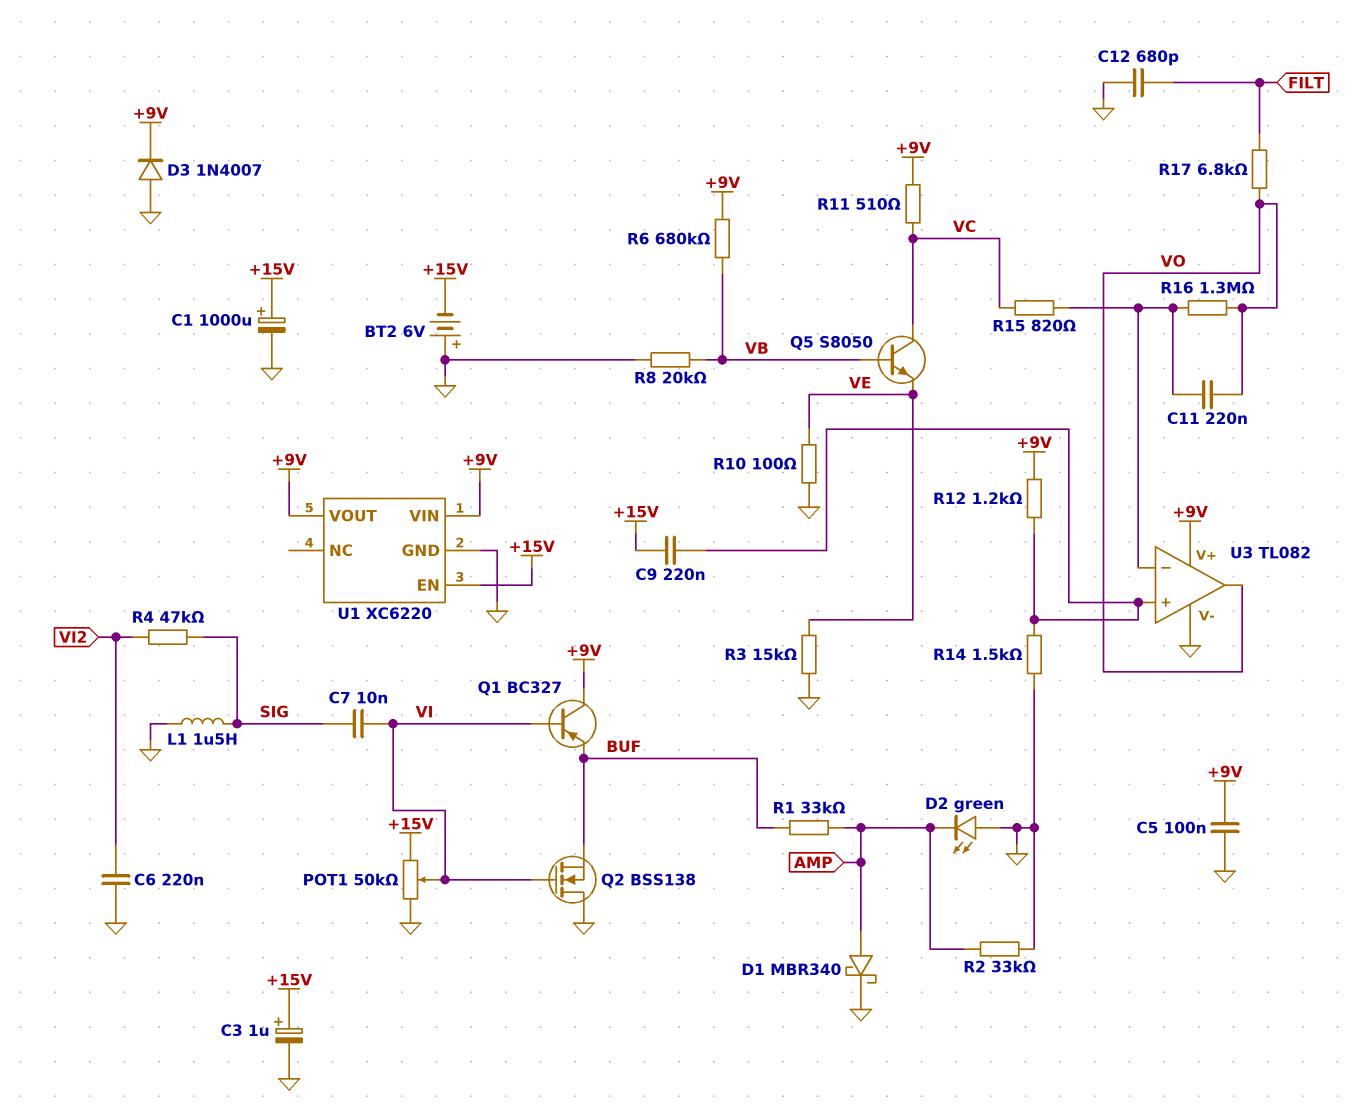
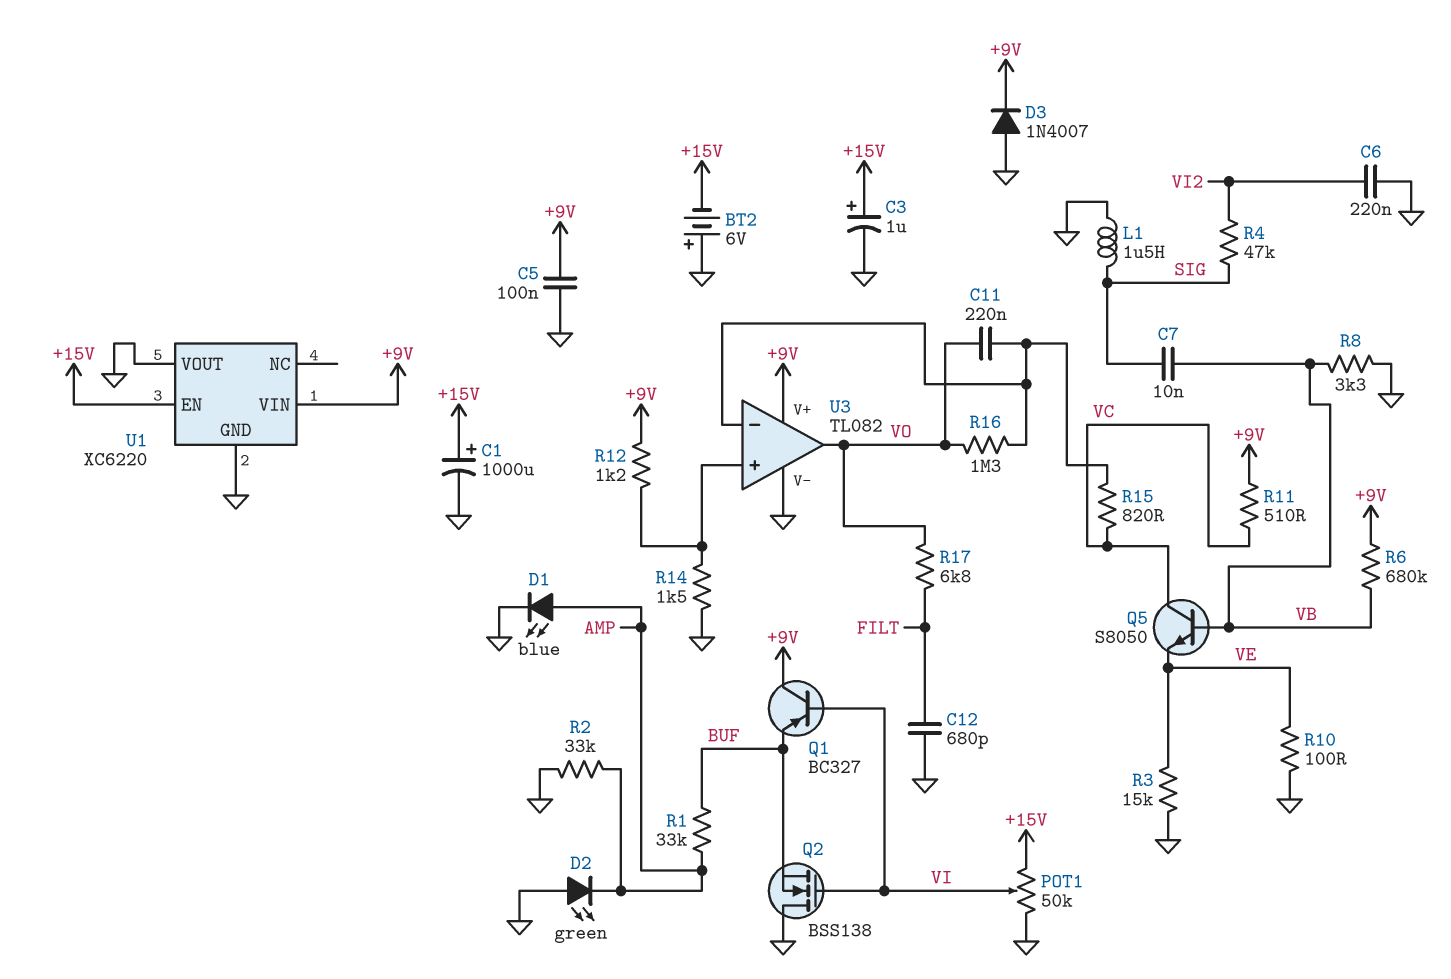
C7: 10nF (SIG, VI) -> 10nF (SIG, VB)
C9: 220nF (+15V, U3/in+) -> none
D1: schottky MBR340 (A AMP, K GND) -> LED blue (A AMP, K GND)
R8: 20k (GND, VB) -> 3.3k (GND, VB)
U1 pin VOUT: +9V -> GND

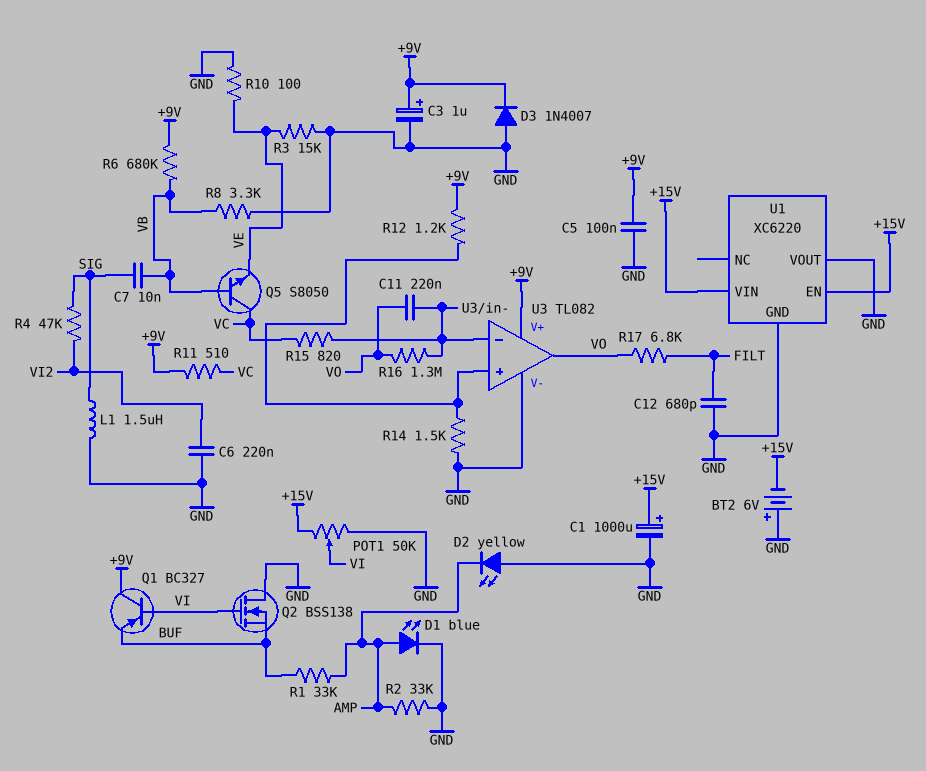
C3: 1uF (plus +15V, minus GND) -> 1uF (plus +9V, minus GND)
D2: LED green (A GND, K AMP) -> LED yellow (A GND, K AMP)
U1 pin VIN: +9V -> +15V

